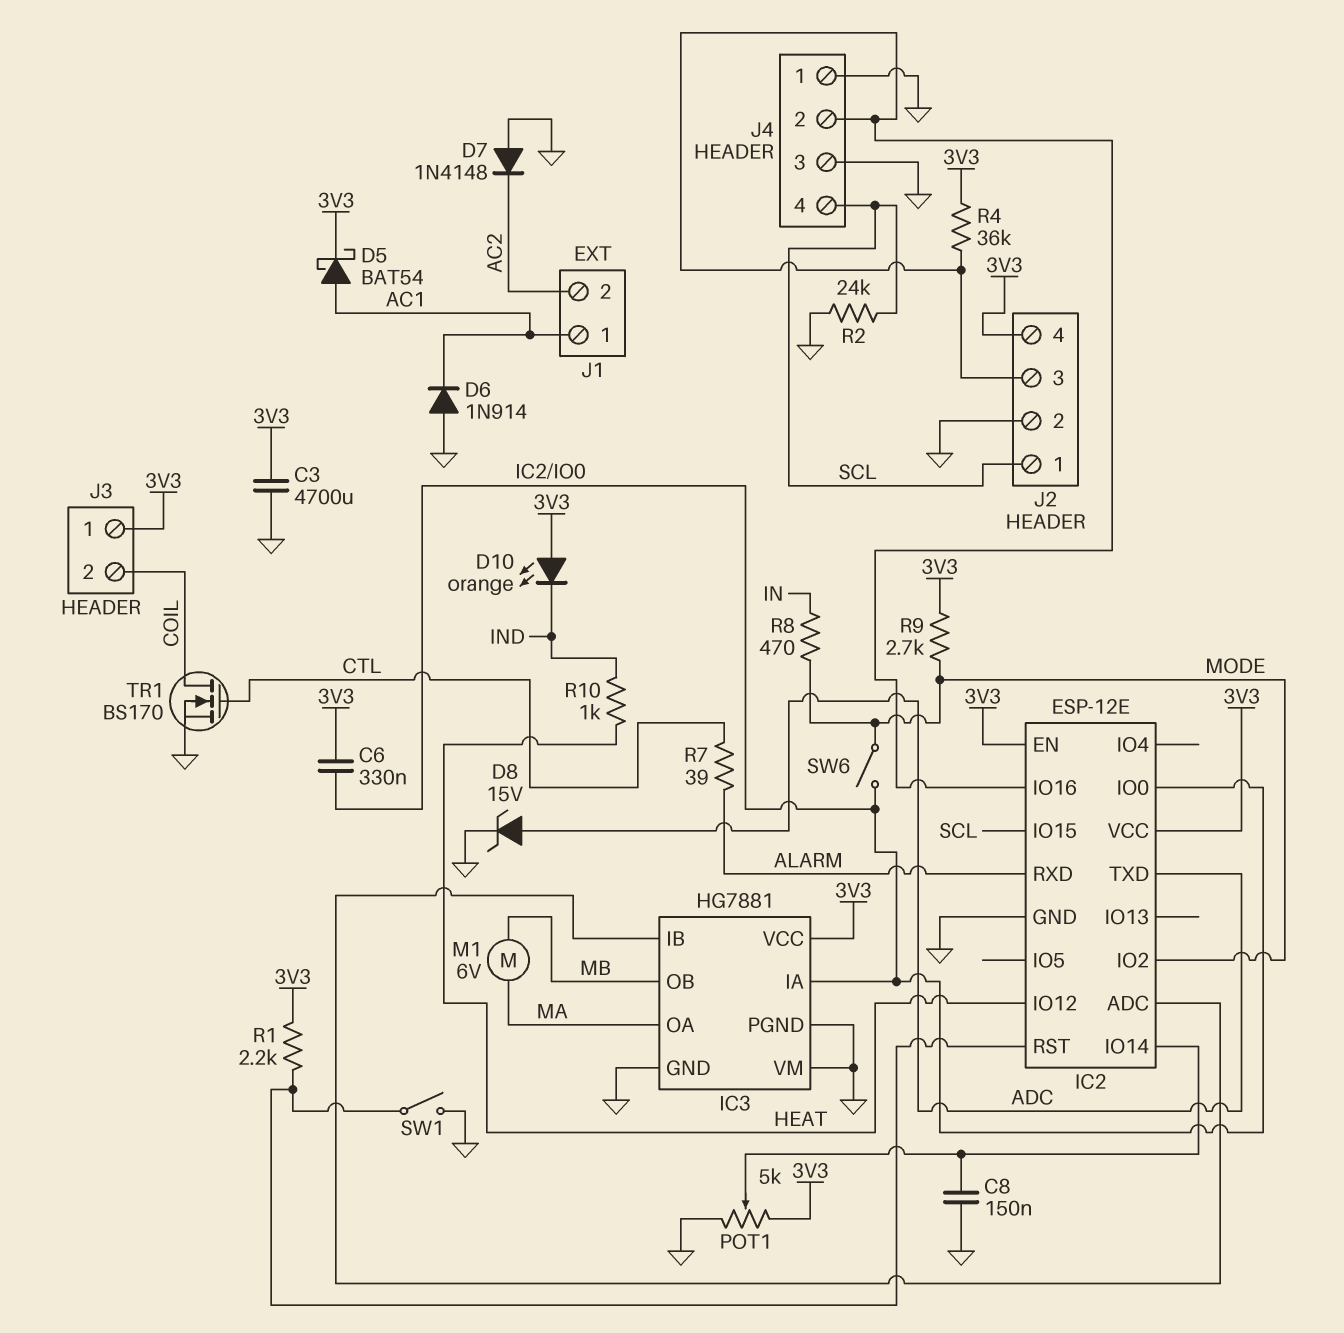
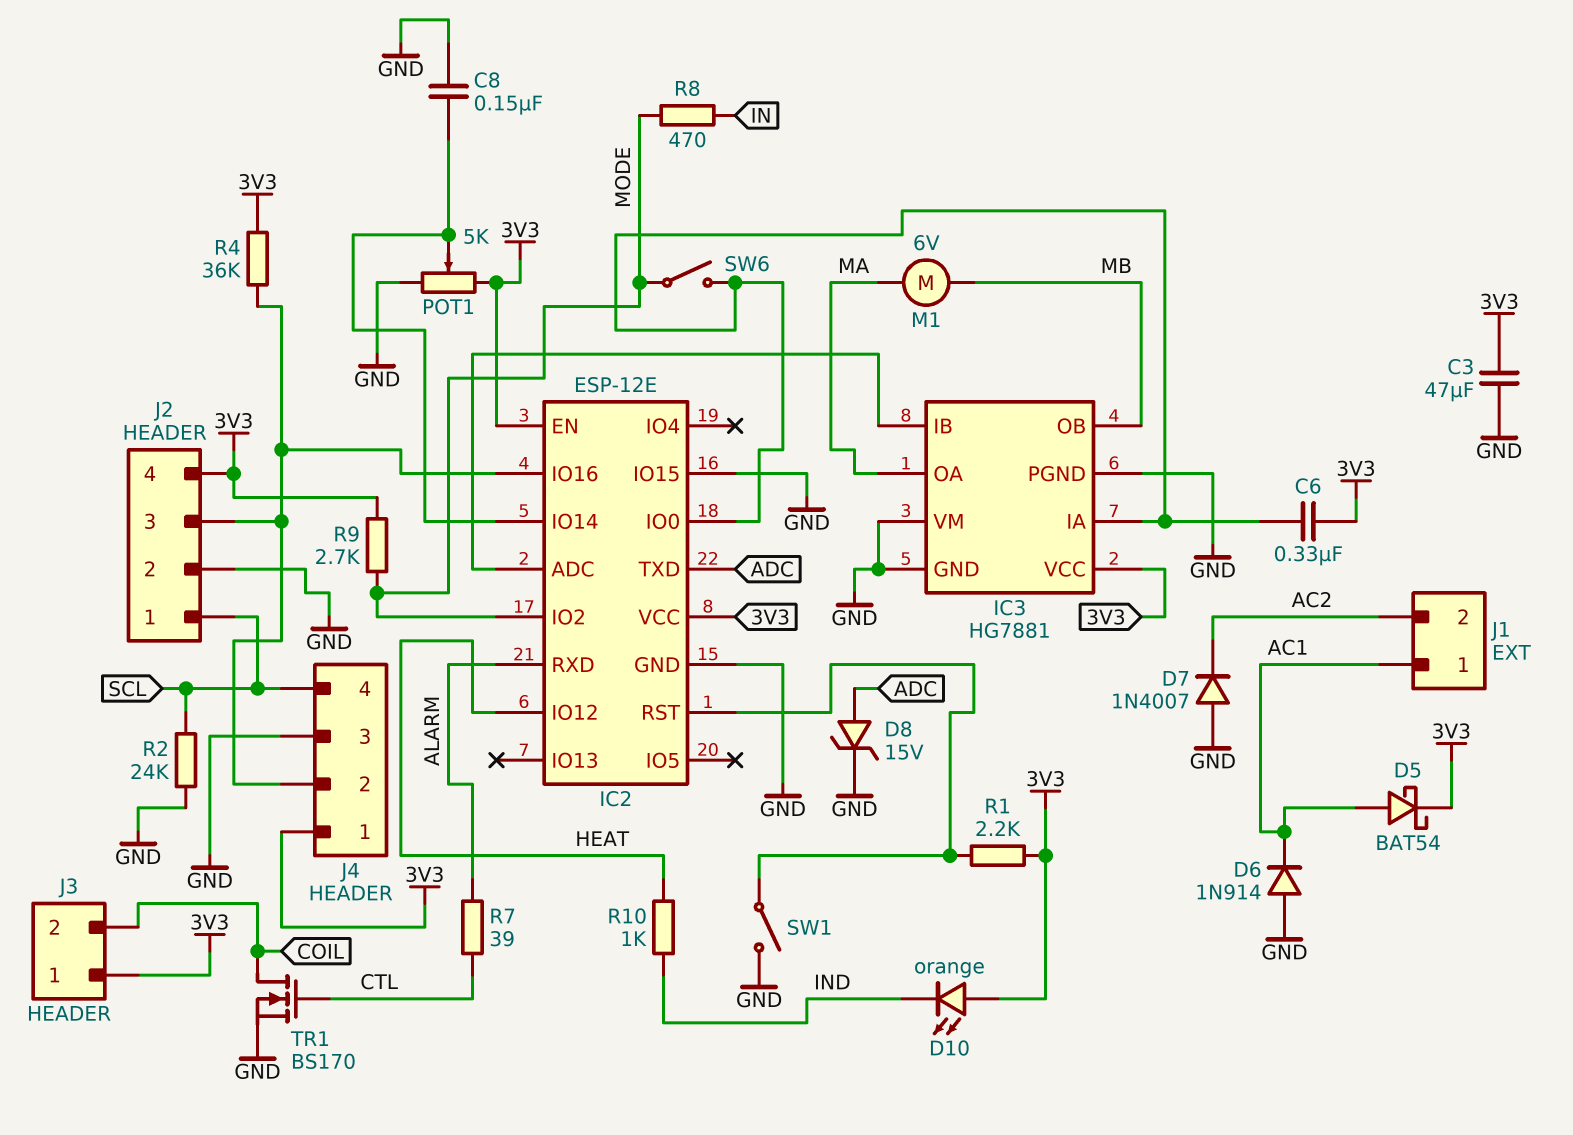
C3: 4700uF (3V3, GND) -> 47uF (3V3, GND)
D7: diode 1N4148 (A GND, K AC2) -> diode 1N4007 (A GND, K AC2)
IC2 pin IO15: SCL -> GND
J4 pin 1: GND -> 3V3

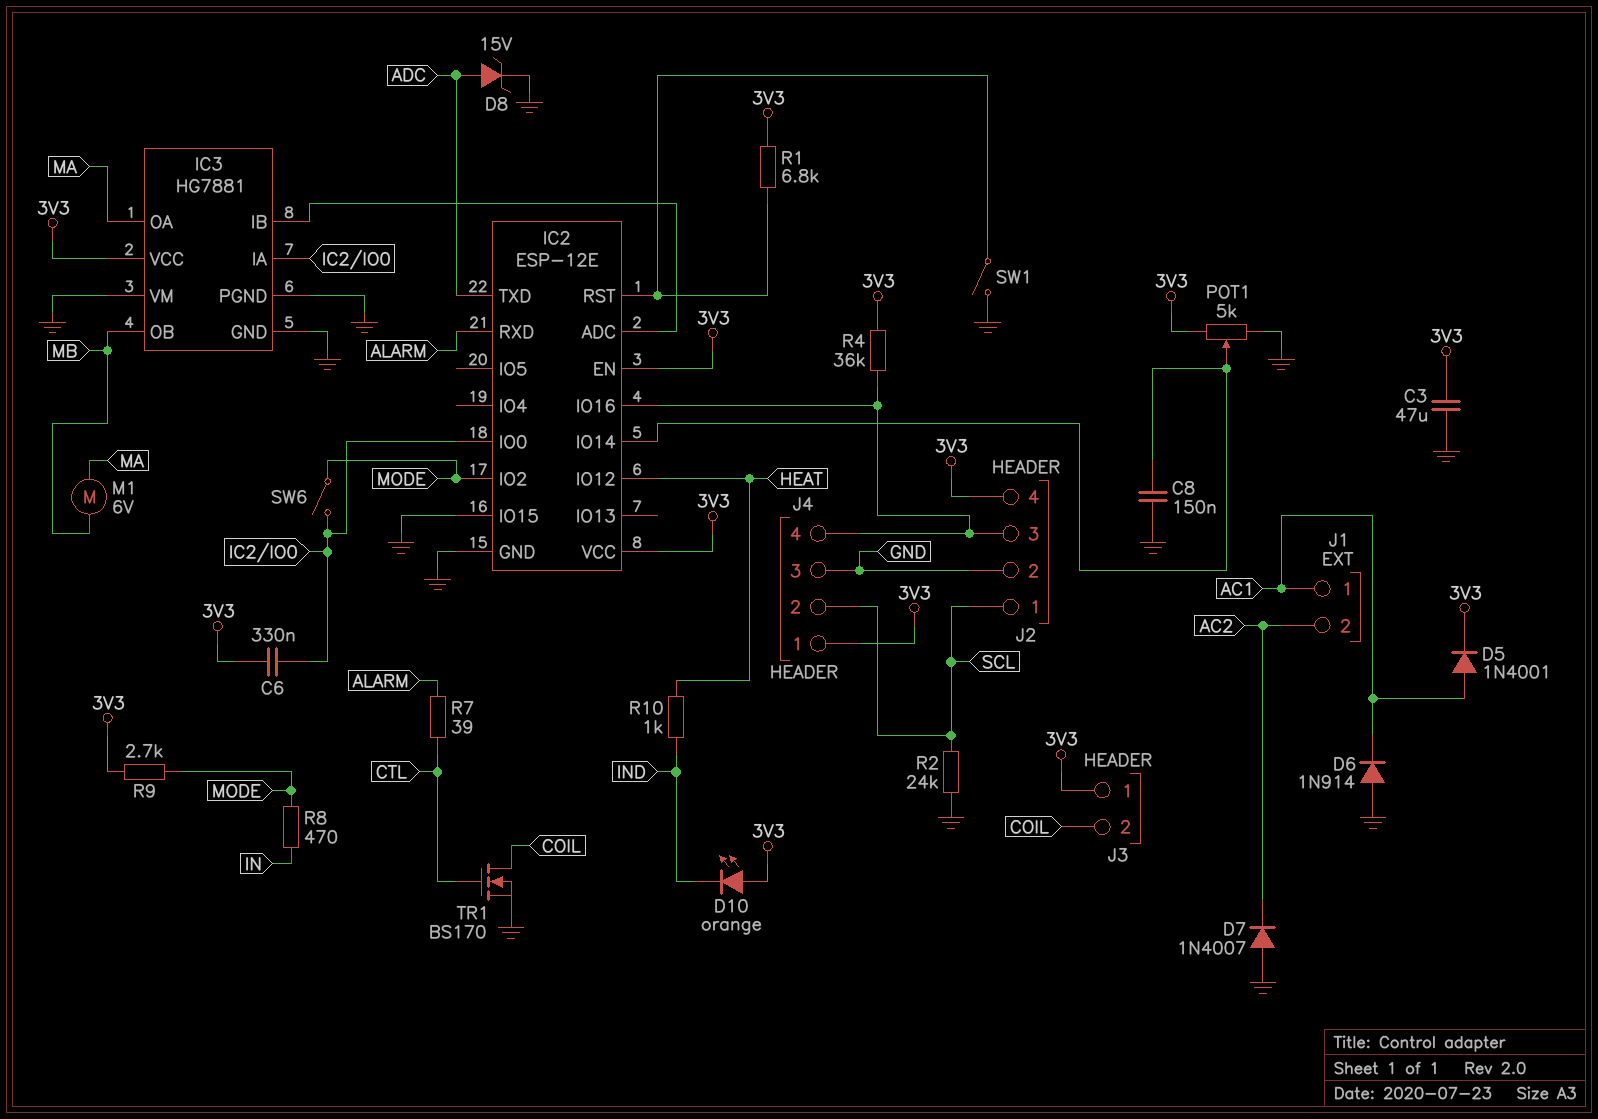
D5: schottky BAT54 (A AC1, K 3V3) -> diode 1N4001 (A AC1, K 3V3)
J4 pin 2: IC2/IO16 -> SCL
J4 pin 4: SCL -> IC2/IO16
R1: 2.2k (3V3, IC2/RST) -> 6.8k (3V3, IC2/RST)

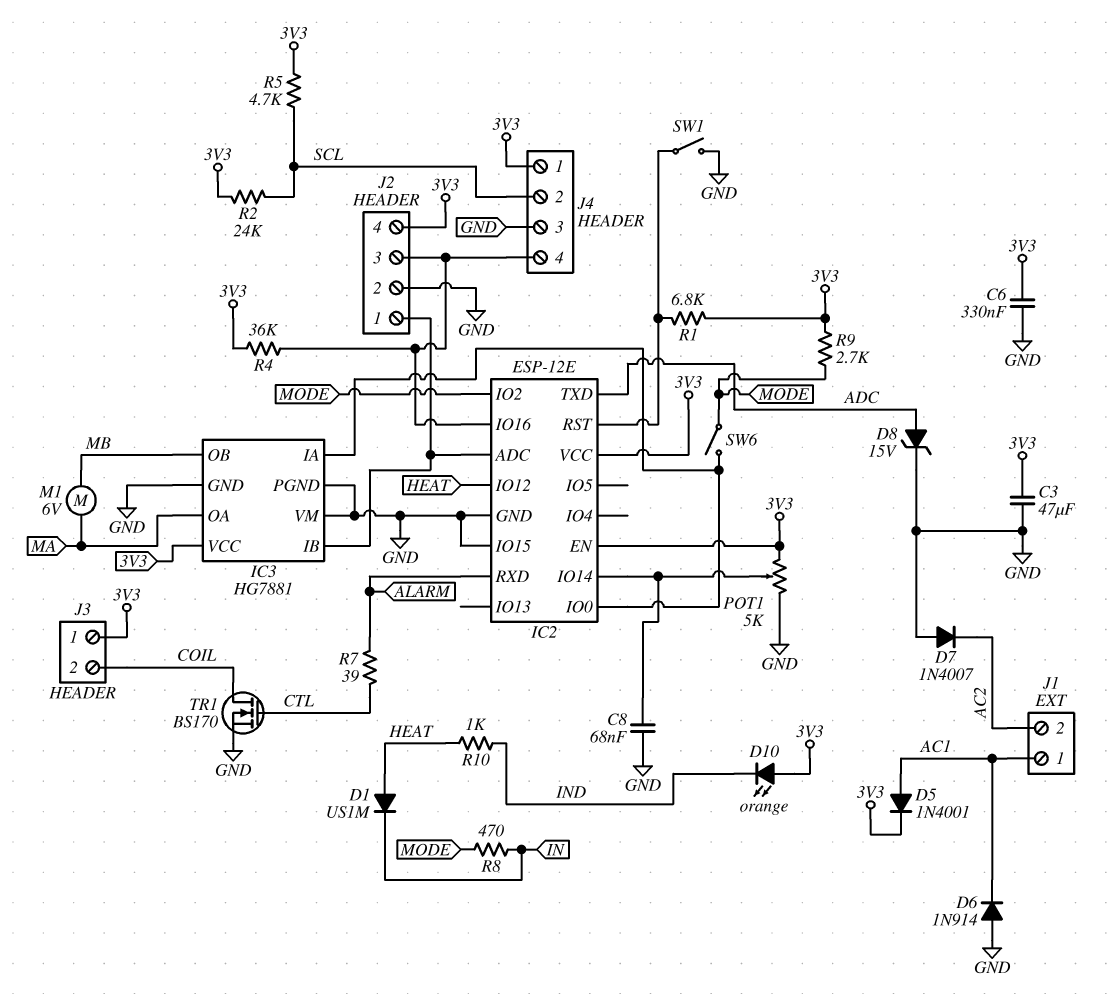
C6: 330nF (3V3, IC2/IO0) -> 330nF (3V3, GND)
C8: 150nF (GND, IC2/IO14) -> 68nF (GND, IC2/IO14)
D1: none -> diode US1M (A HEAT, K IN)
J2 pin 1: SCL -> IC2/ADC
R2: 24k (GND, SCL) -> 24k (3V3, SCL)
R5: none -> 4.7k (3V3, SCL)

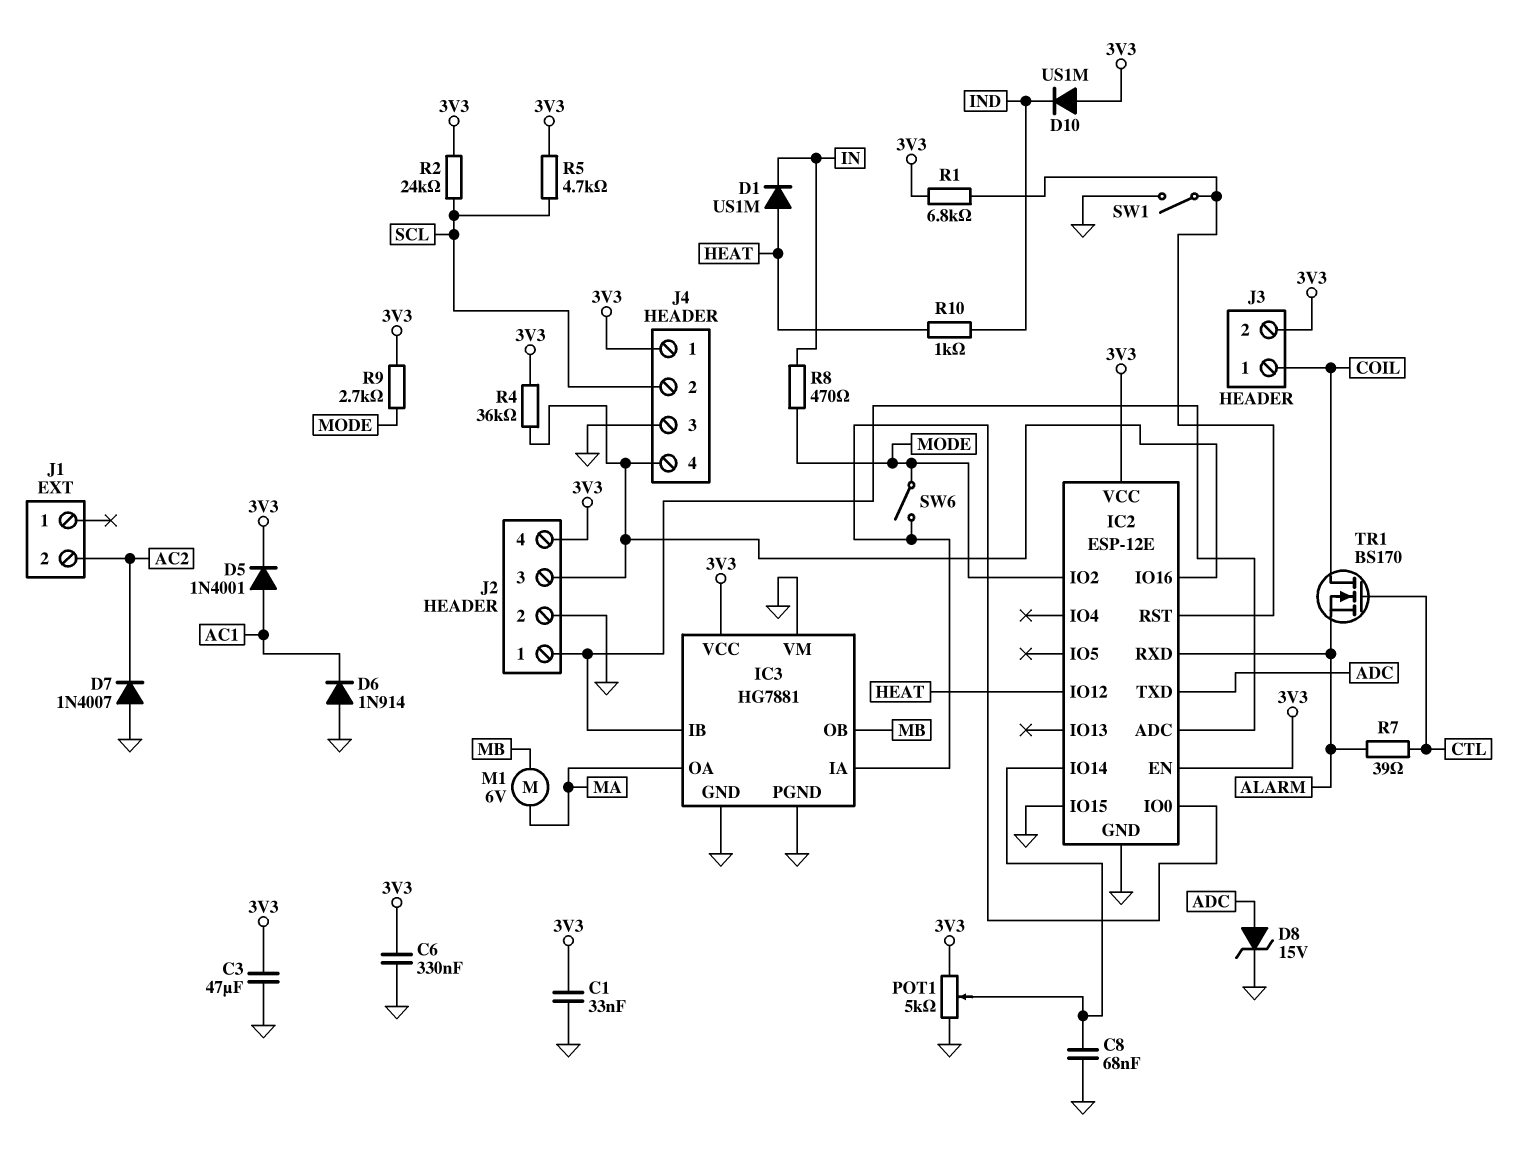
C1: none -> 33nF (3V3, GND)
D10: LED orange (A 3V3, K IND) -> diode US1M (A 3V3, K IND)
J1 pin 1: AC1 -> none
J3 pin 1: 3V3 -> COIL
J3 pin 2: COIL -> 3V3
TR1: NMOS BS170 (G CTL, D COIL, S GND) -> NMOS BS170 (G CTL, D COIL, S ALARM)

